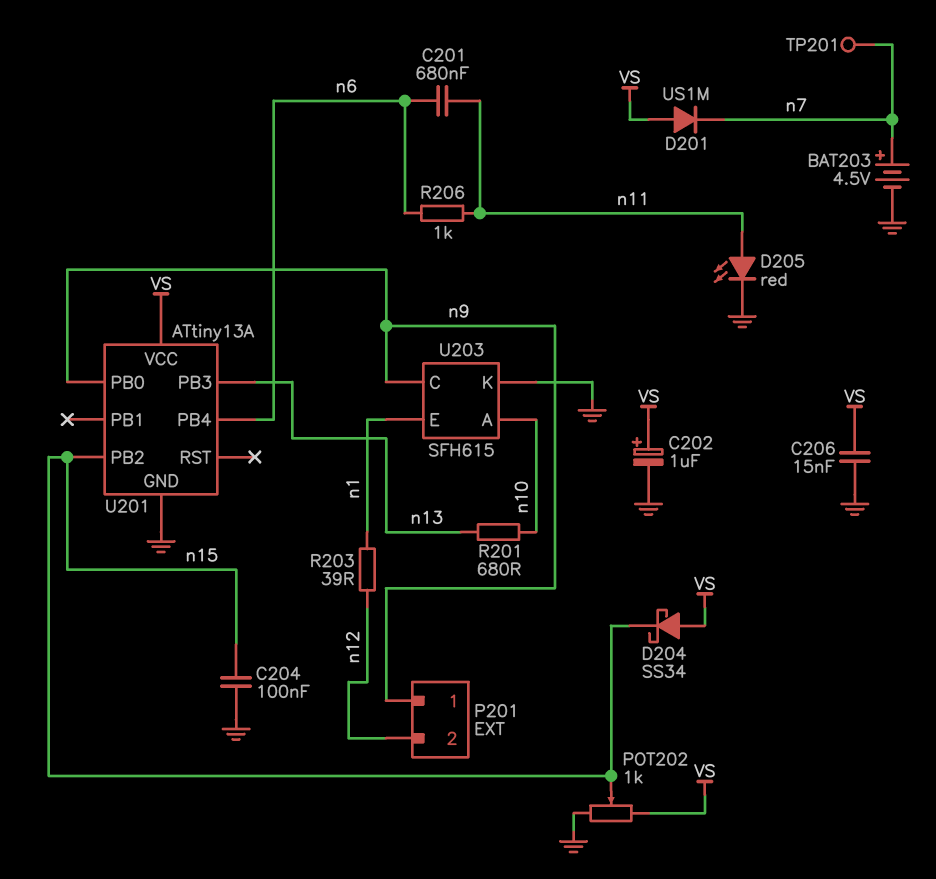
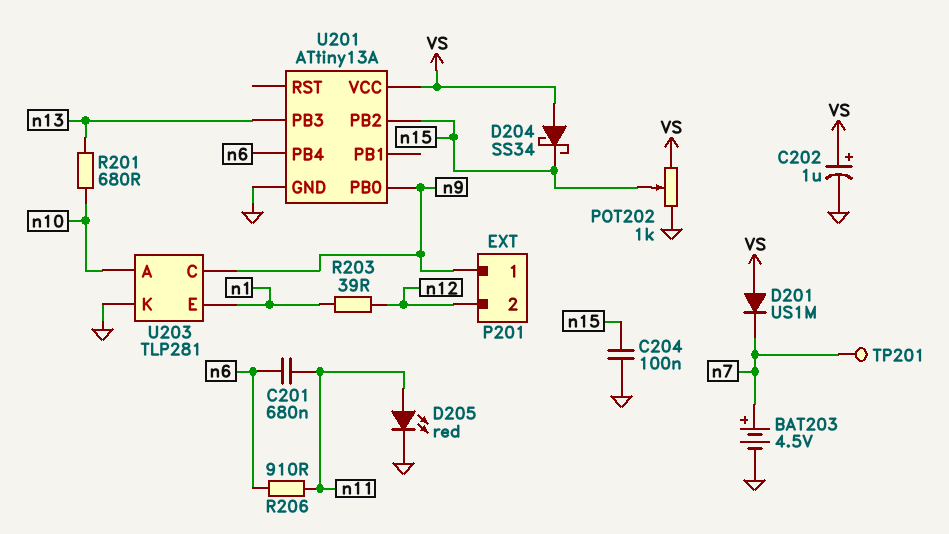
C206: 15nF (GND, VS) -> none
R206: 1k (n6, n11) -> 910 (n6, n11)
U203: SFH615 -> TLP281

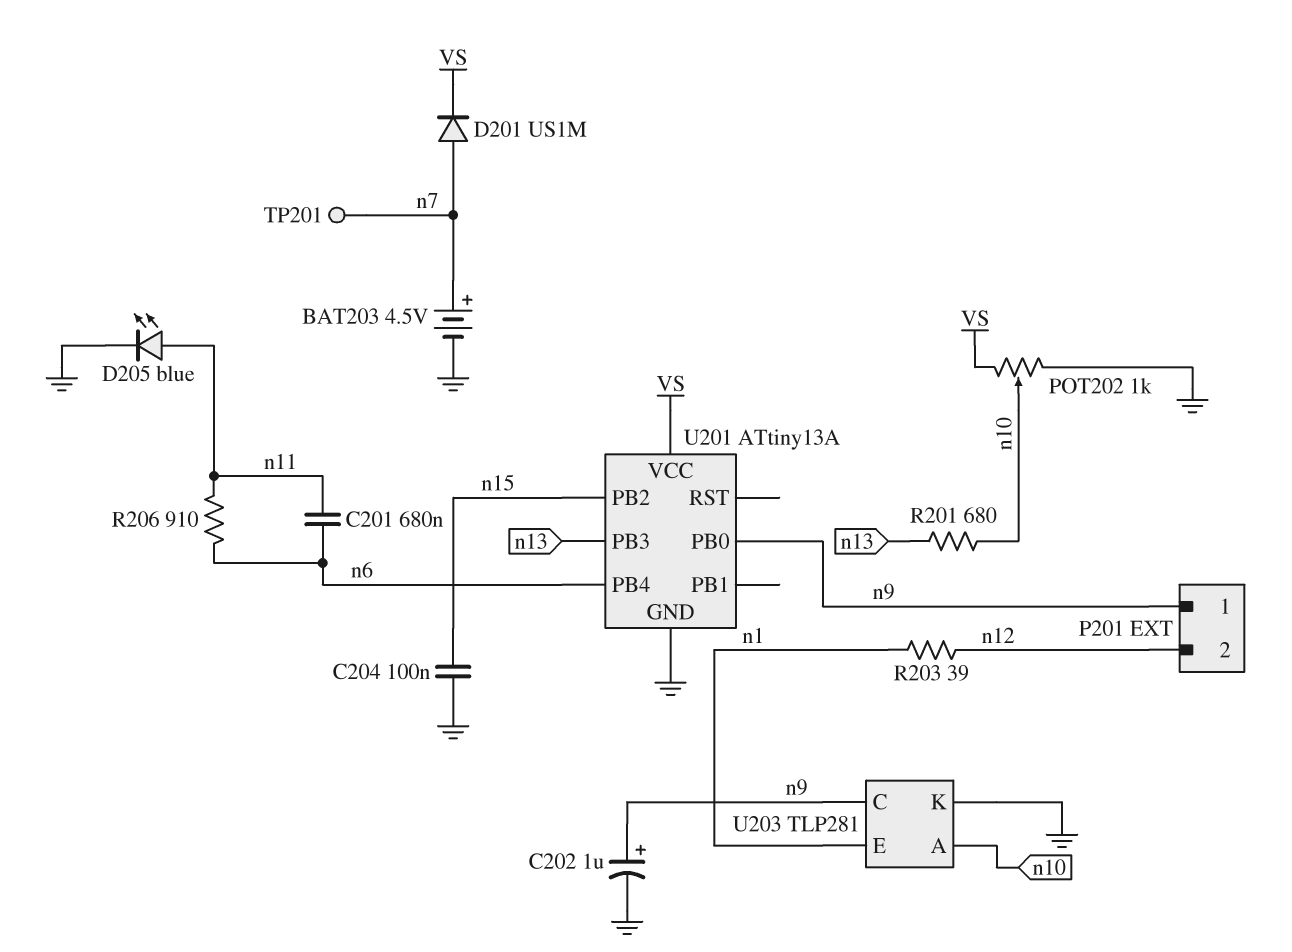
C202: 1uF (plus VS, minus GND) -> 1uF (plus n9, minus GND)
D201: diode US1M (A VS, K n7) -> diode US1M (A n7, K VS)
D204: schottky SS34 (A VS, K n15) -> none
D205: LED red (A n11, K GND) -> LED blue (A n11, K GND)
POT202: 1k (GND, VS, wiper n15) -> 1k (GND, VS, wiper n10)

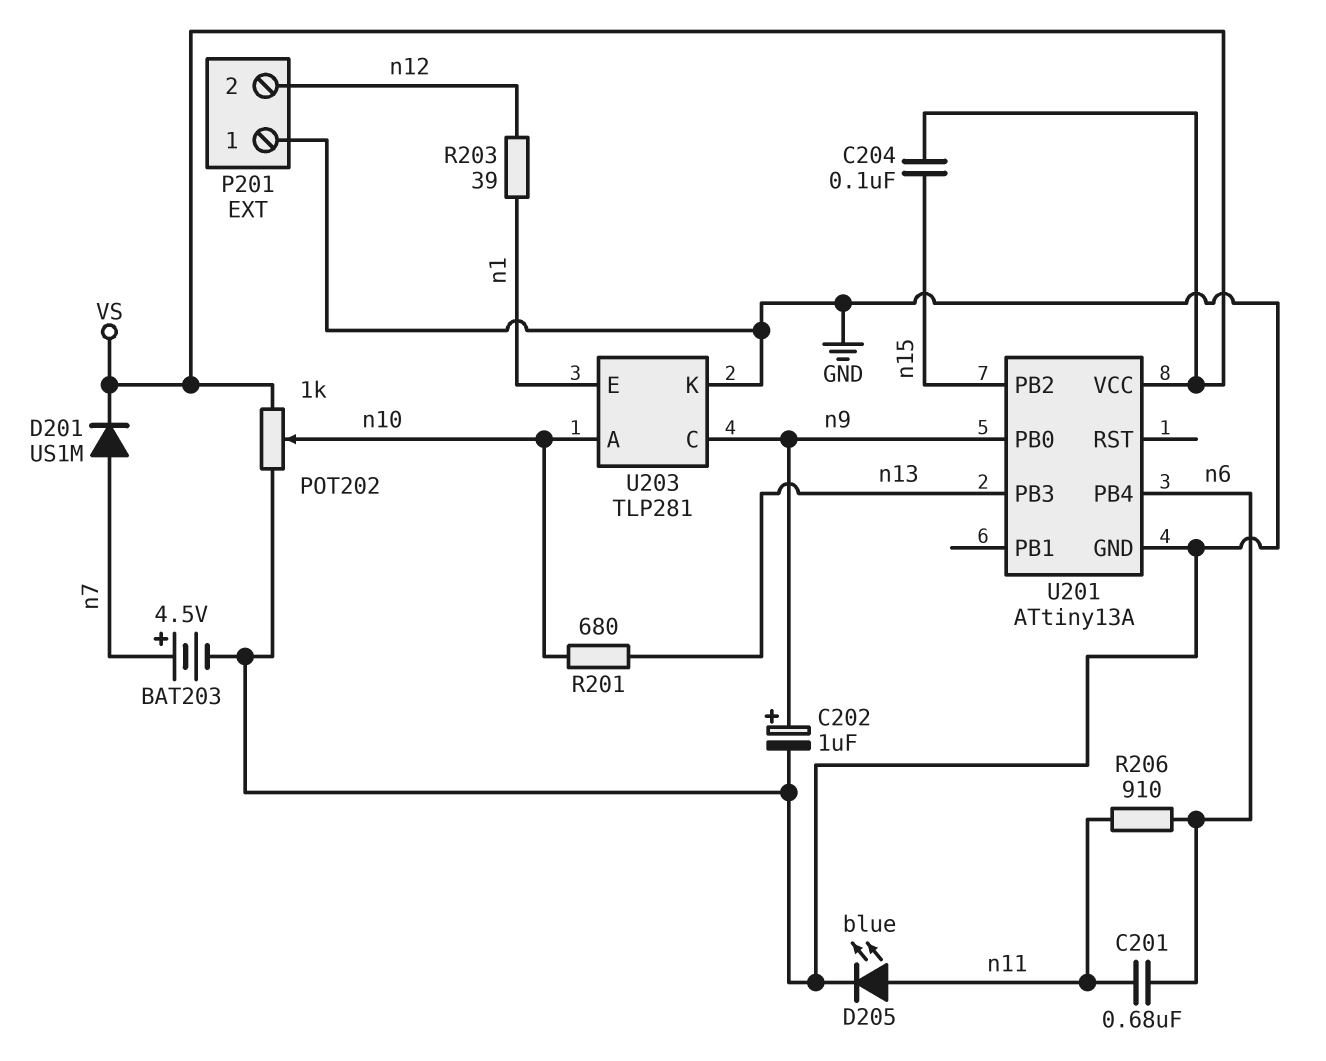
C204: 100nF (GND, n15) -> 100nF (VS, n15)
P201 pin 1: n9 -> GND
TP201: test point (n7) -> none

